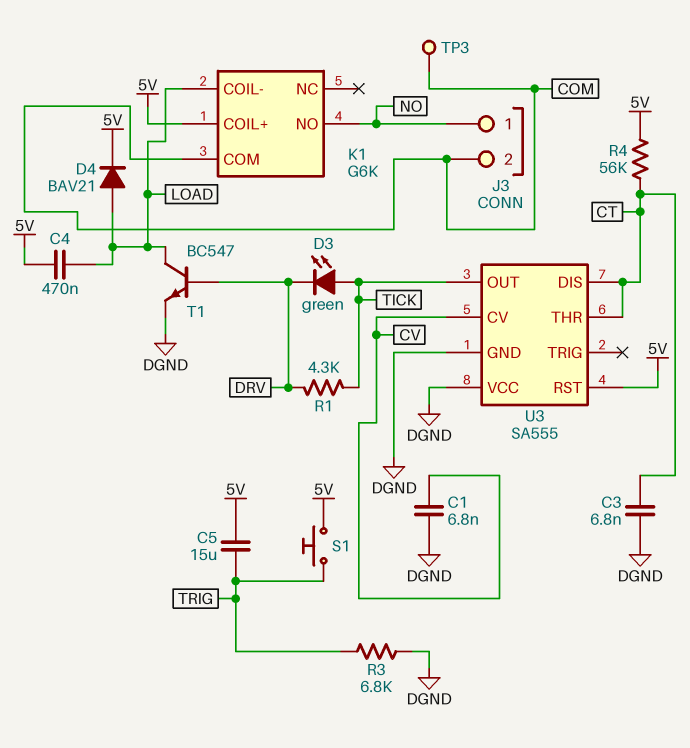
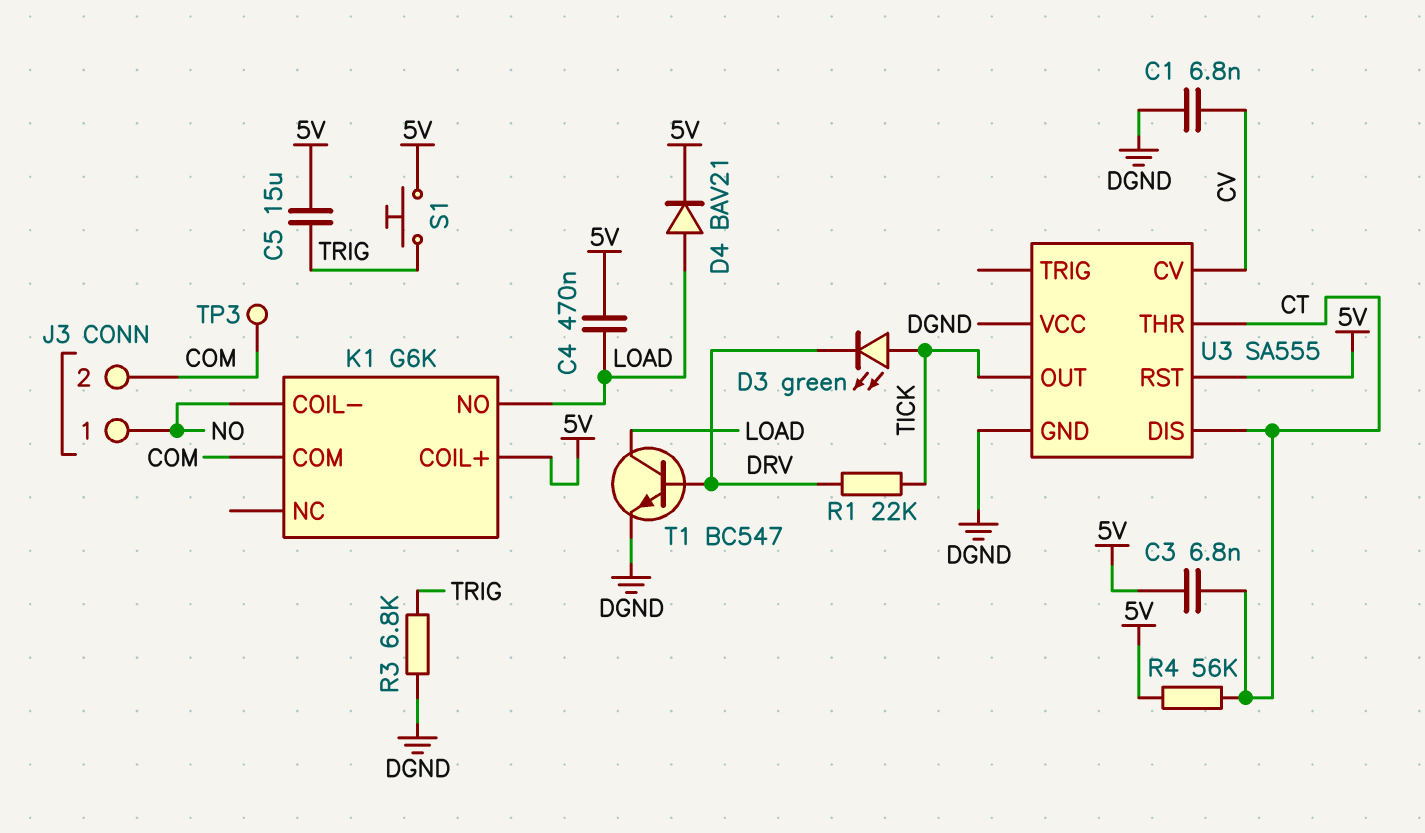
C3: 6.8nF (CT, DGND) -> 6.8nF (5V, CT)
K1 pin COIL-: LOAD -> NO
K1 pin NO: NO -> LOAD
R1: 4.3k (DRV, TICK) -> 22k (DRV, TICK)

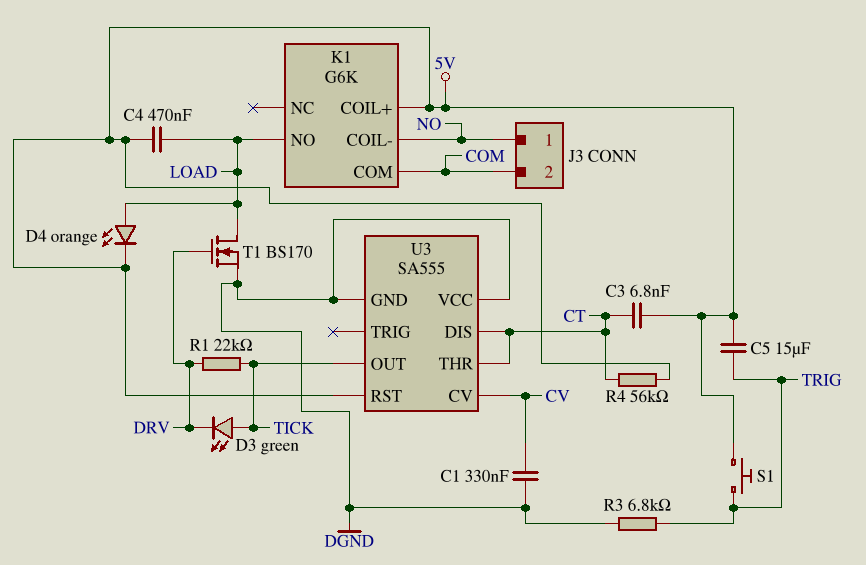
C1: 6.8nF (CV, DGND) -> 330nF (CV, DGND)
D4: diode BAV21 (A LOAD, K 5V) -> LED orange (A LOAD, K 5V)
T1: NPN BC547 (B DRV, C LOAD, E DGND) -> NMOS BS170 (G DRV, D LOAD, S DGND)
TP3: test point (COM) -> none

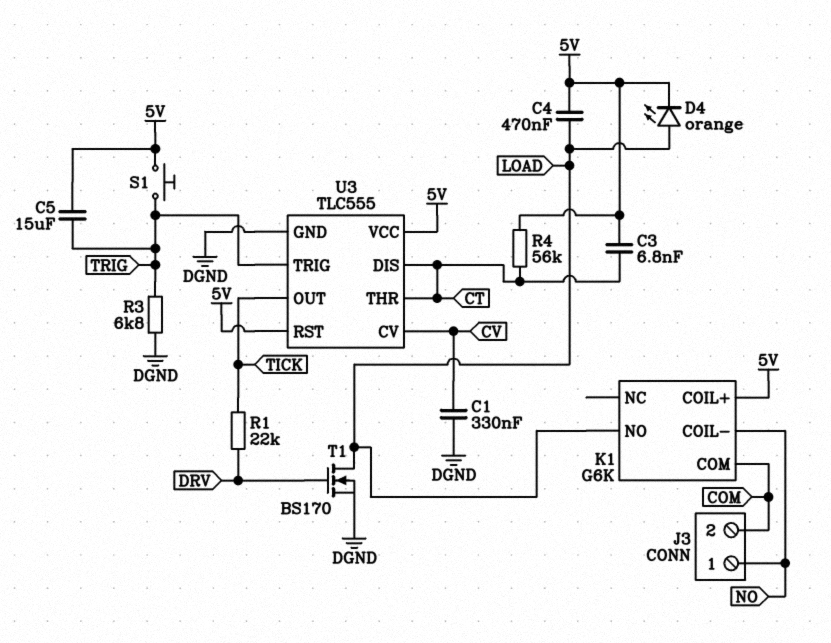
D3: LED green (A TICK, K DRV) -> none
U3: SA555 -> TLC555
U3 pin TRIG: none -> TRIG
U3 pin VCC: DGND -> 5V

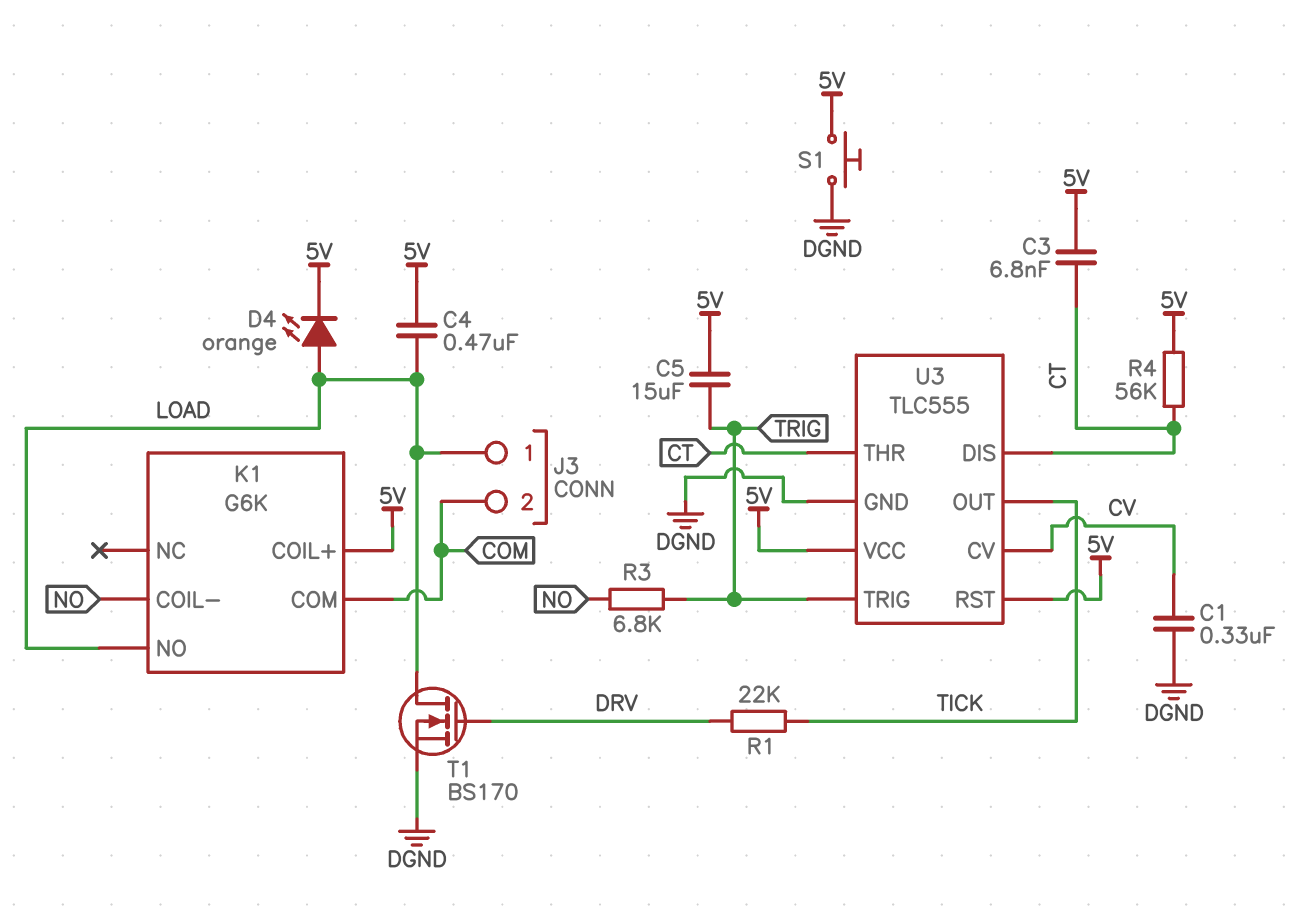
J3 pin 1: NO -> LOAD
R3: 6.8k (DGND, TRIG) -> 6.8k (NO, TRIG)
S1: button (5V, TRIG) -> button (5V, DGND)

